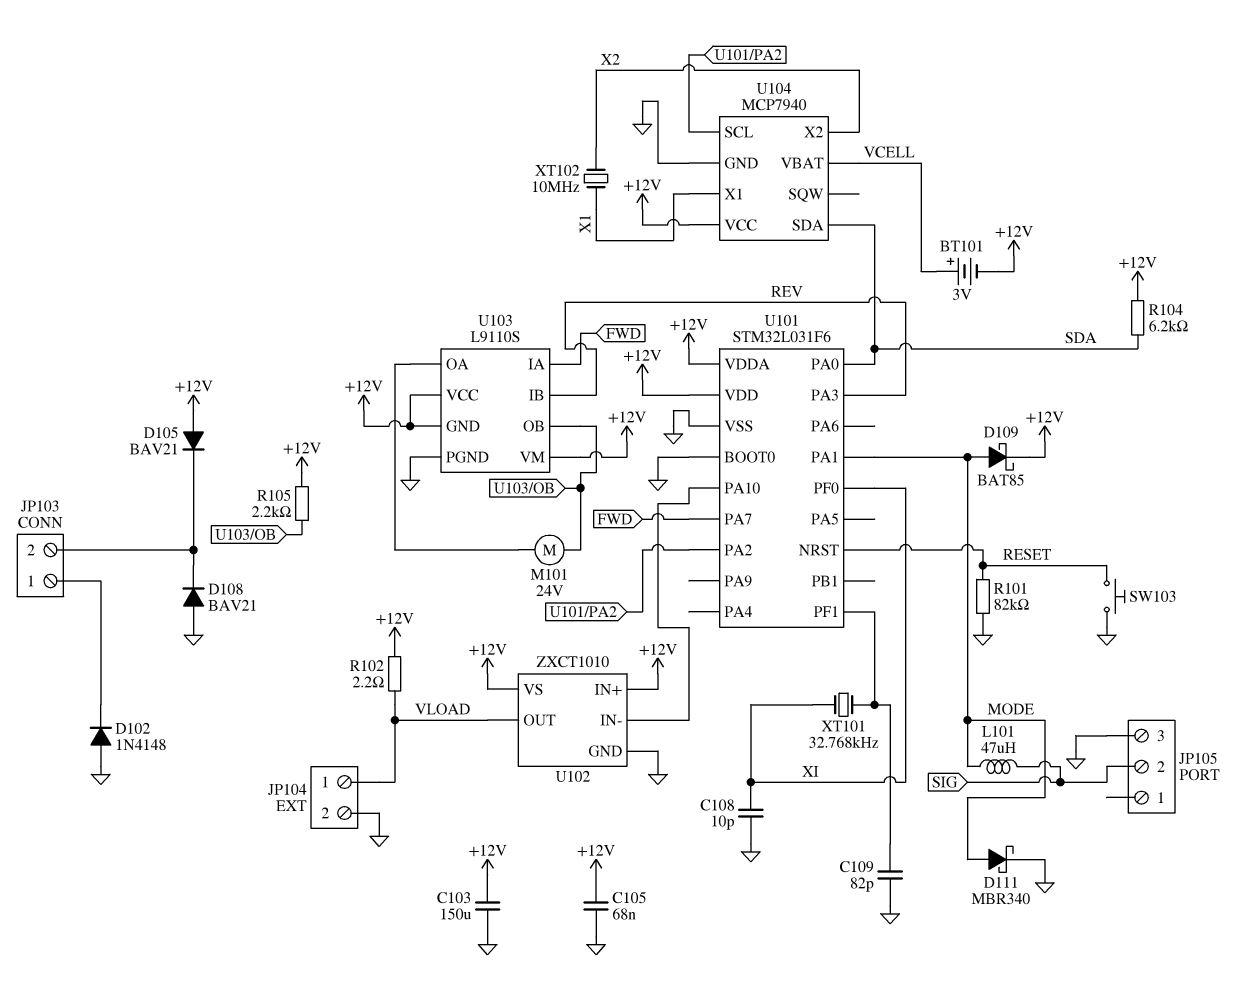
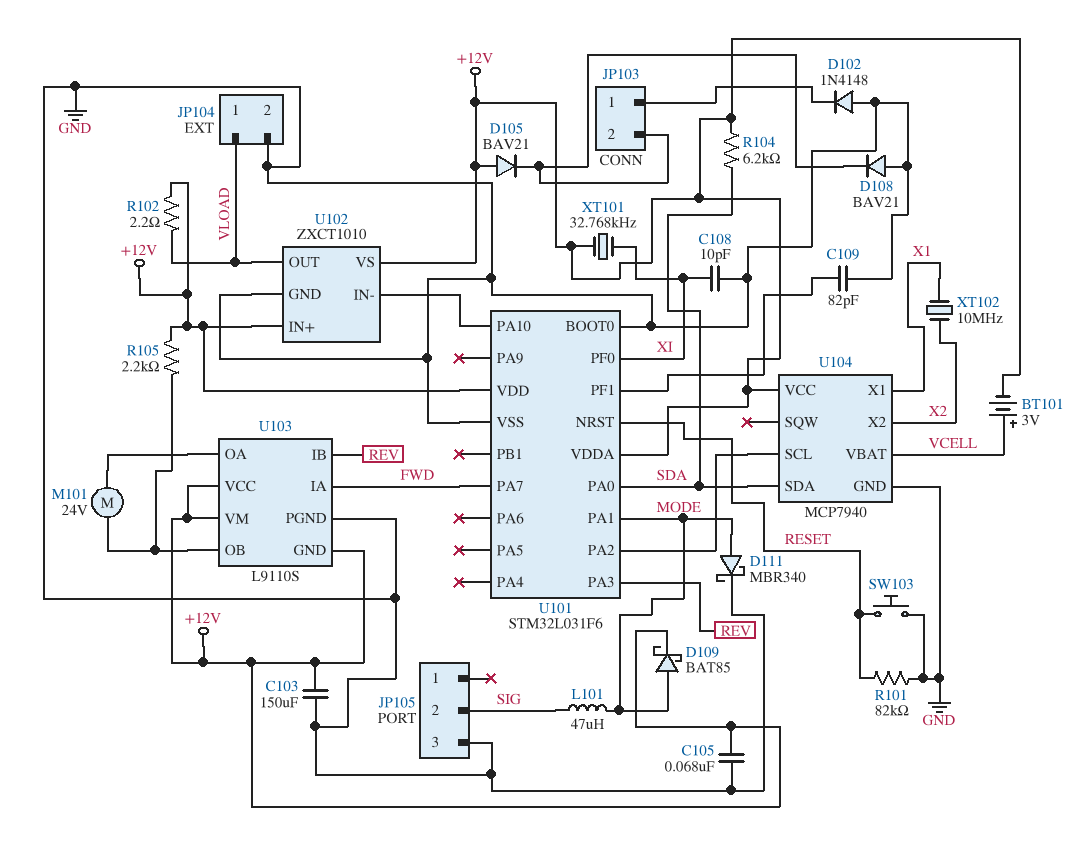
XT101: 32.768kHz (U101/PF1, XI) -> 32.768kHz (+12V, XI)

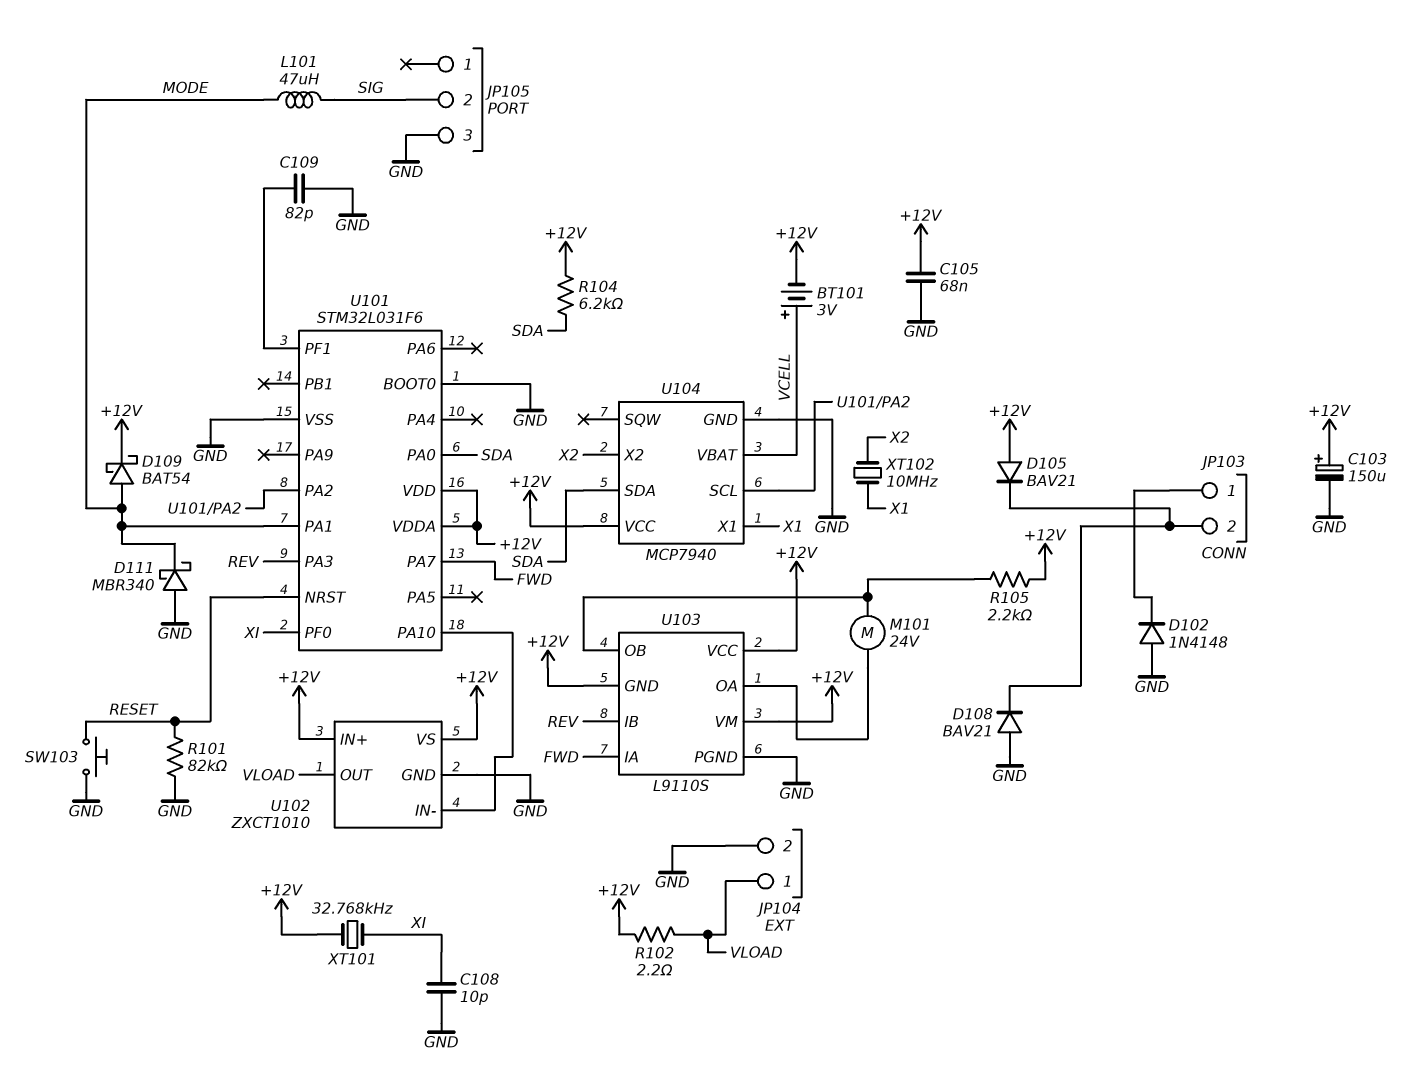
C103: 150uF (+12V, GND) -> 150uF (plus +12V, minus GND)
D109: schottky BAT85 (A MODE, K +12V) -> schottky BAT54 (A MODE, K +12V)
D111: schottky MBR340 (A MODE, K GND) -> schottky MBR340 (A GND, K MODE)

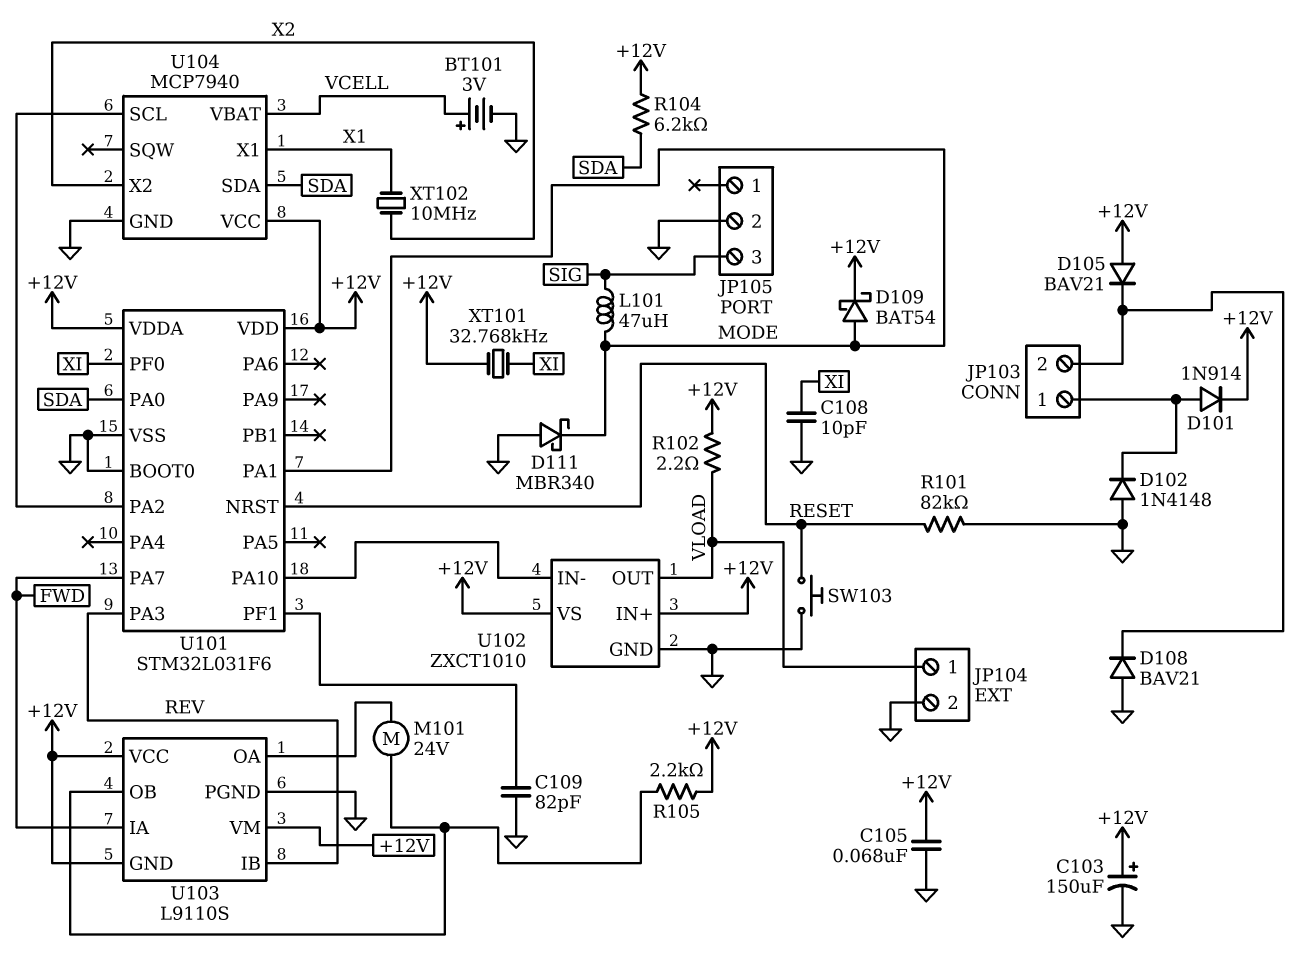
BT101: 3V (plus VCELL, minus +12V) -> 3V (plus VCELL, minus GND)
D101: none -> diode 1N914 (A JP103/1, K +12V)
JP105 pin 2: SIG -> GND
JP105 pin 3: GND -> SIG

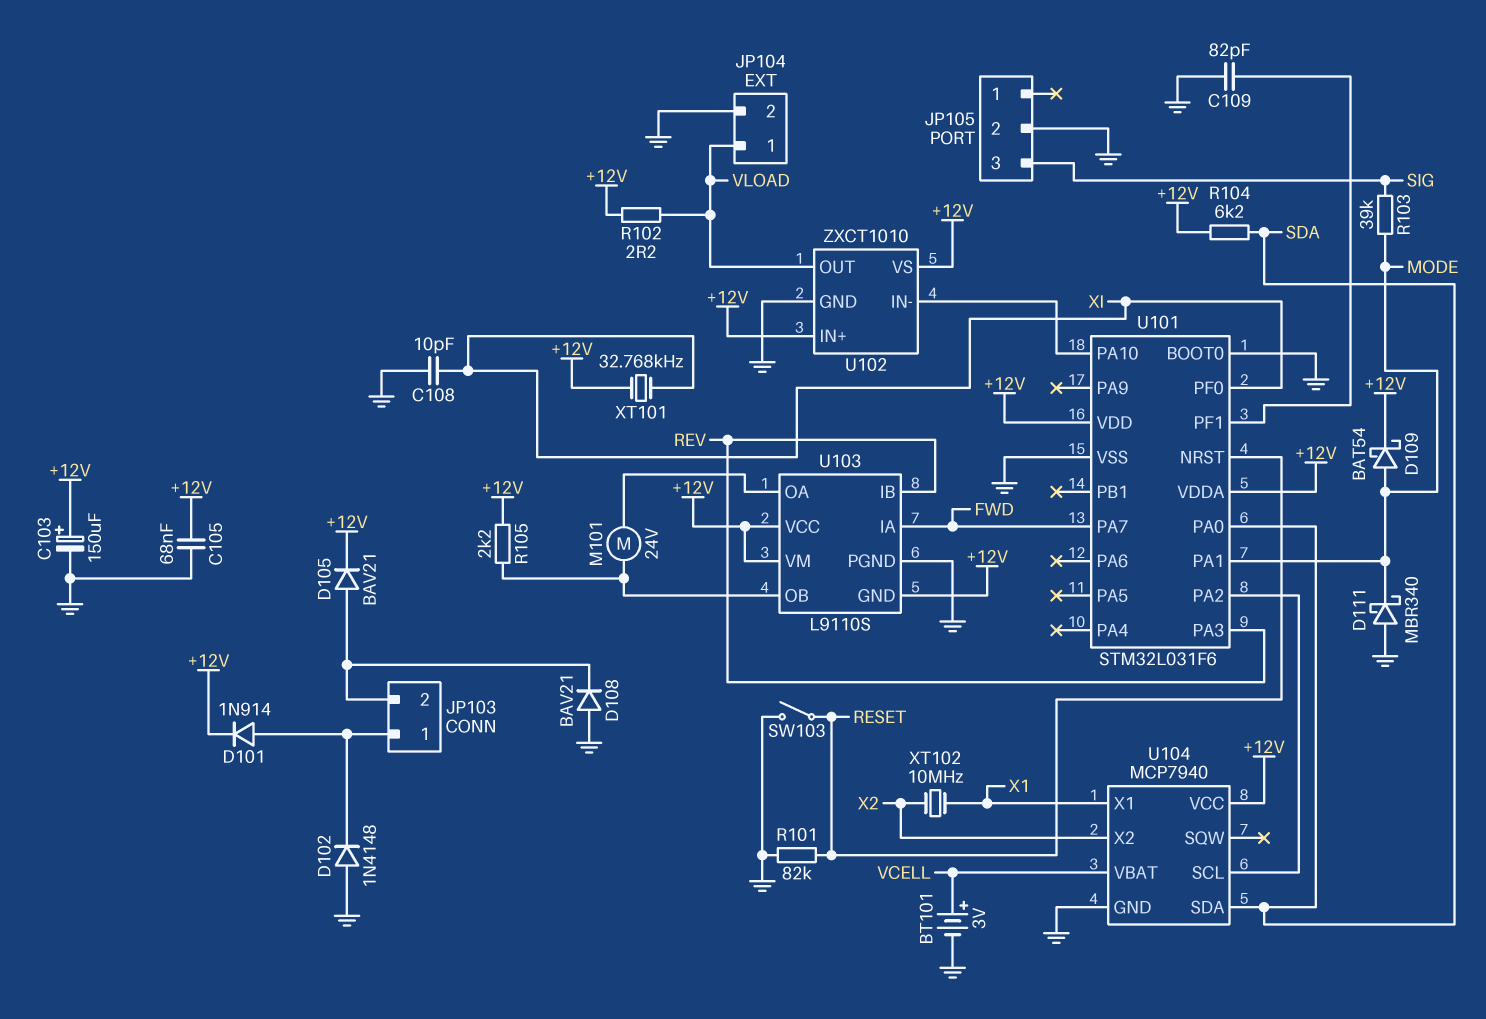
D105: diode BAV21 (A +12V, K JP103/2) -> diode BAV21 (A JP103/2, K +12V)
L101: 47uH (MODE, SIG) -> none
R103: none -> 39k (MODE, SIG)
SW103: button (GND, RESET) -> switch (GND, RESET)

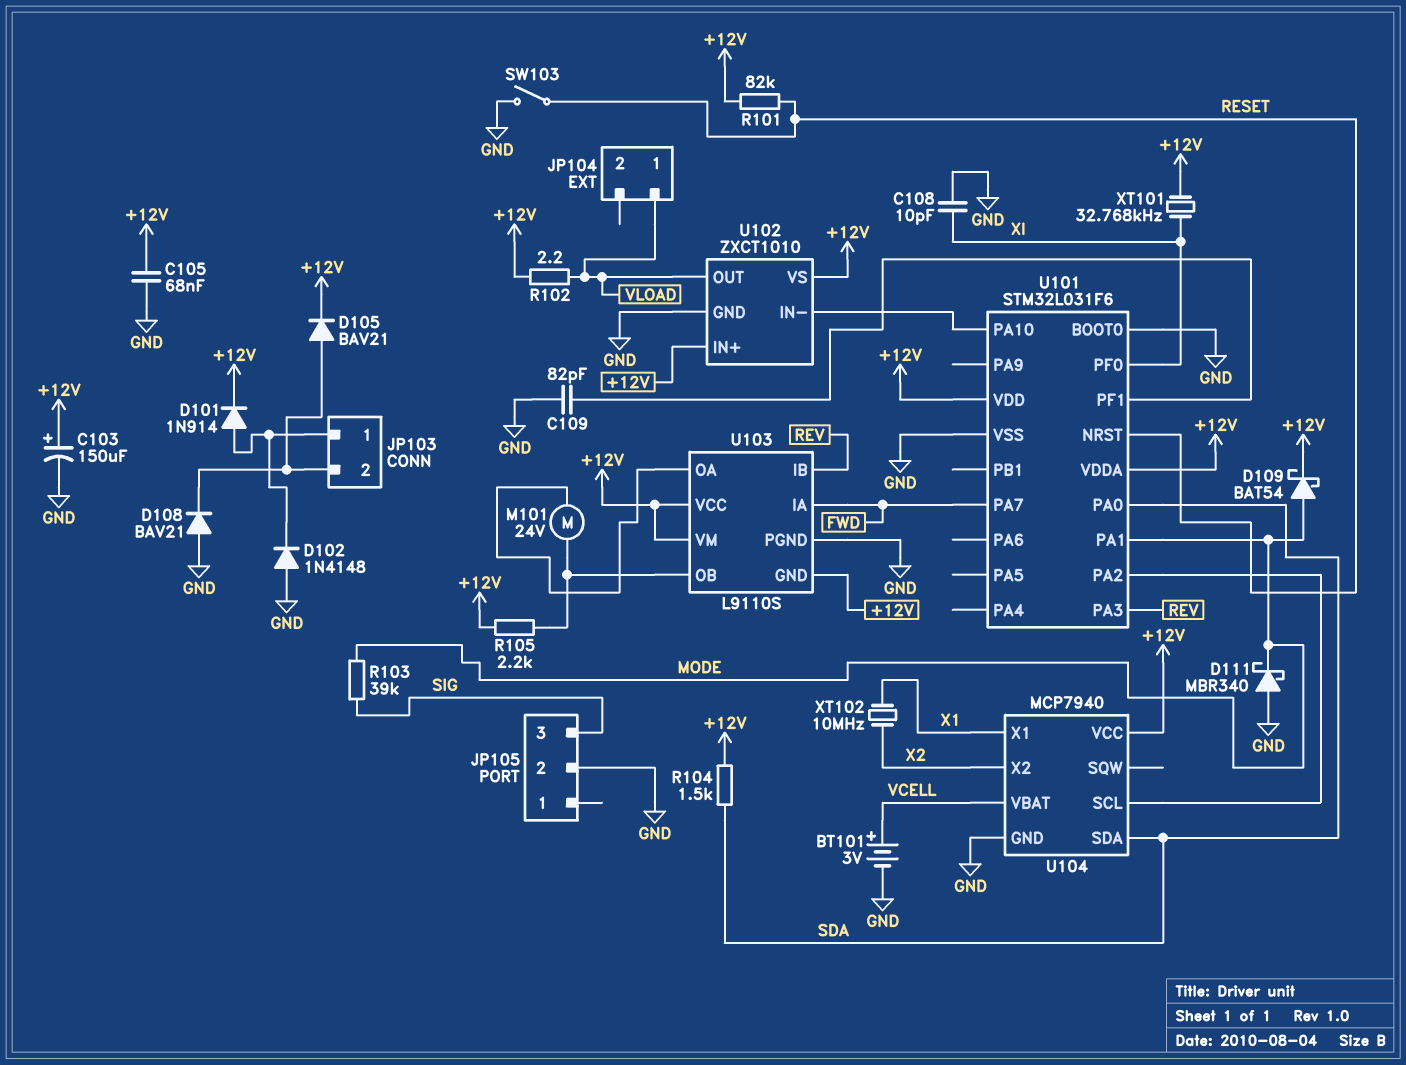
JP104 pin 2: GND -> none
R101: 82k (GND, RESET) -> 82k (+12V, RESET)
R104: 6.2k (+12V, SDA) -> 1.5k (+12V, SDA)

